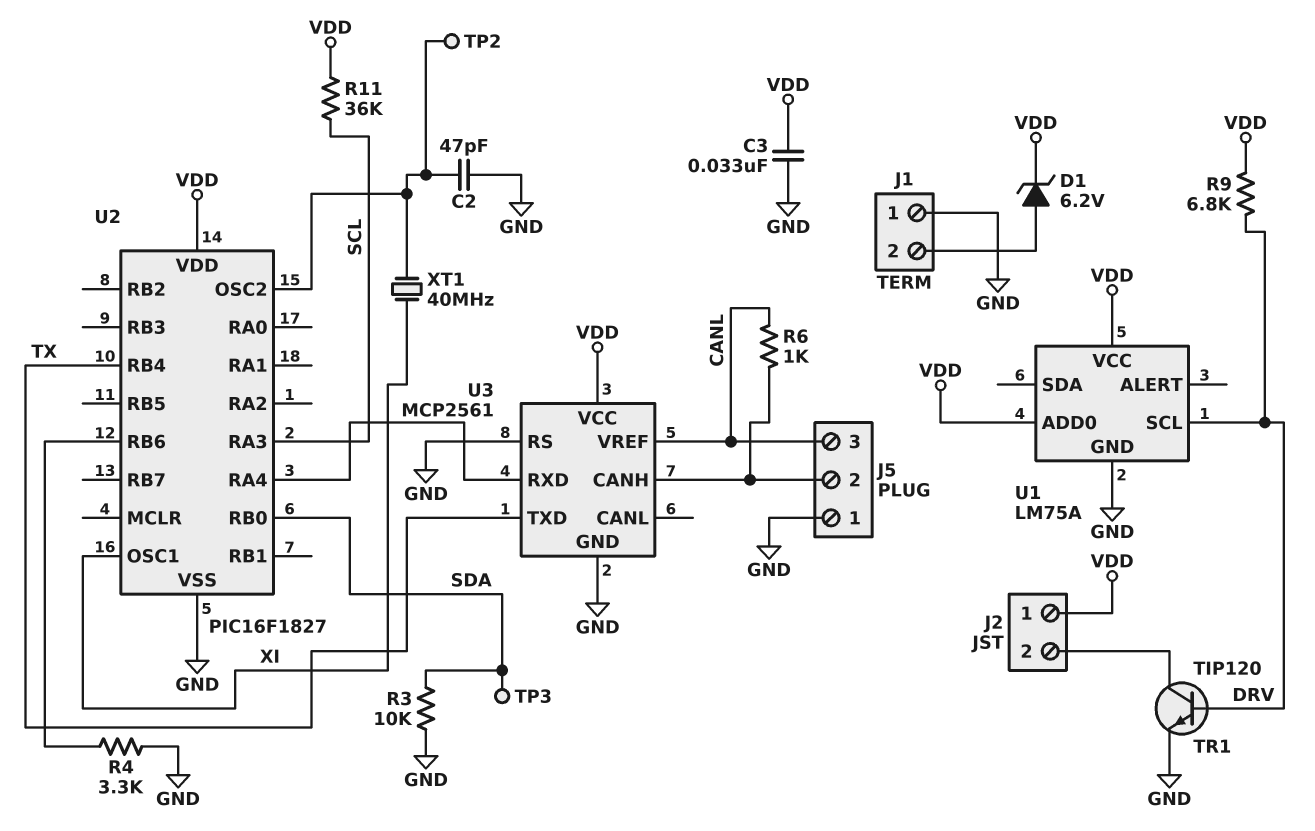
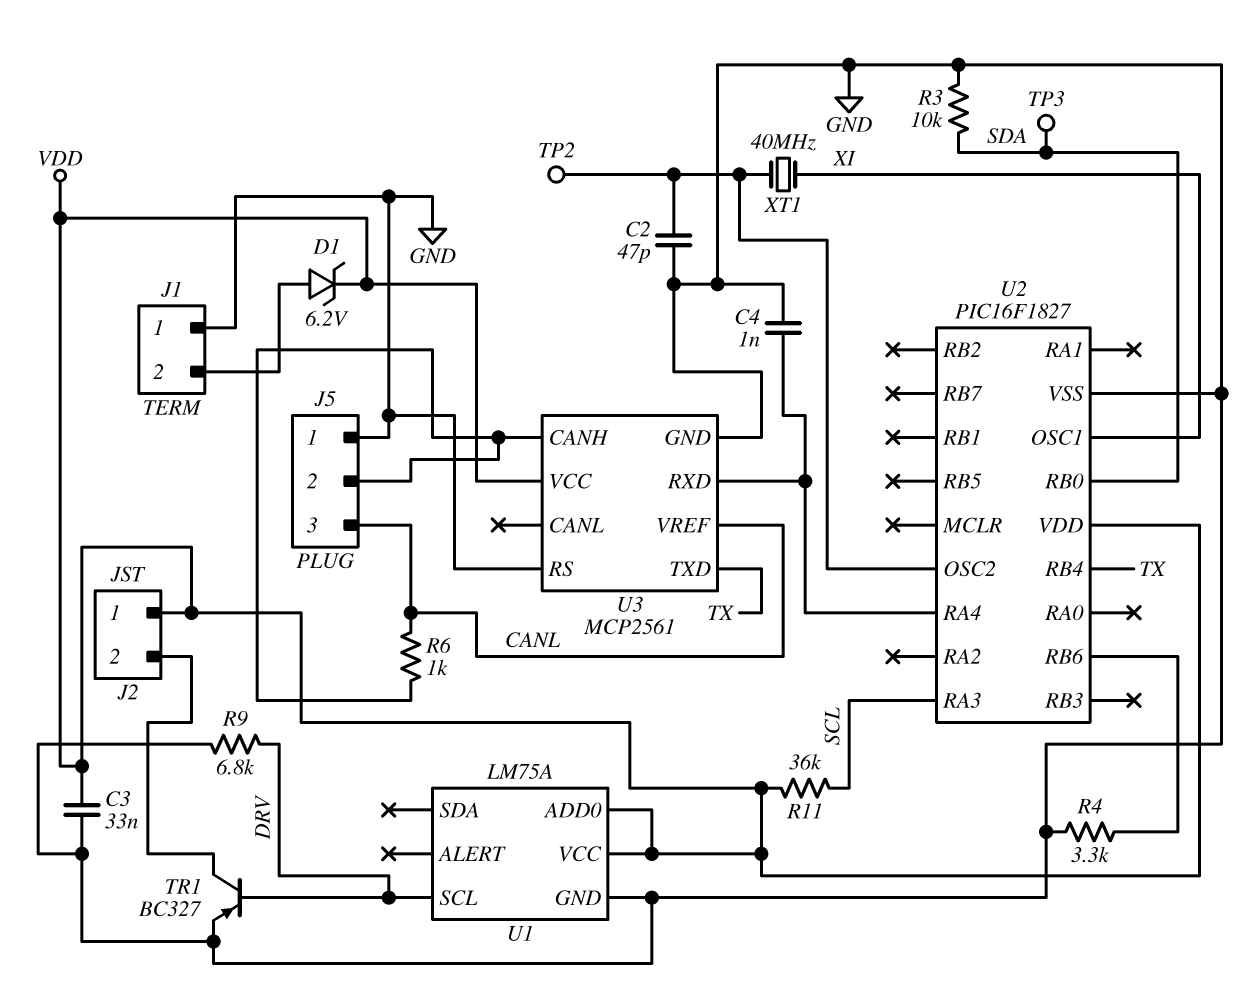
C4: none -> 1nF (GND, U2/RA4)
R9: 6.8k (DRV, VDD) -> 6.8k (DRV, GND)
TR1: NPN TIP120 (B DRV, C J2/2, E GND) -> PNP BC327 (B DRV, C J2/2, E GND)

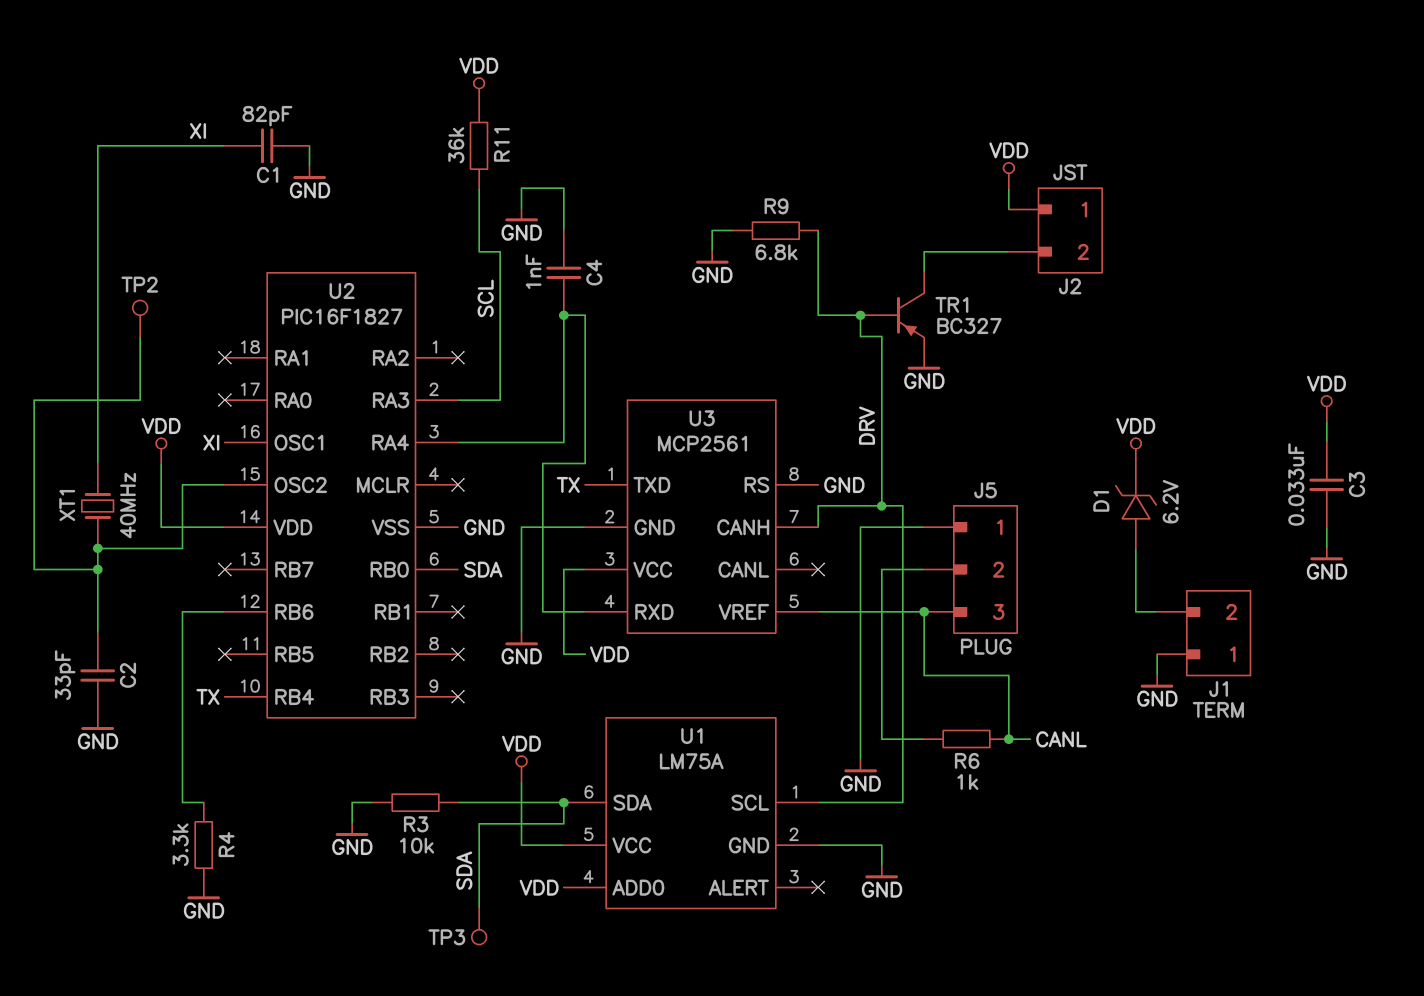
C1: none -> 82pF (GND, XI)
C2: 47pF (GND, U2/OSC2) -> 33pF (GND, U2/OSC2)
U1 pin SDA: none -> SDA
U3 pin CANH: J5/2 -> DRV

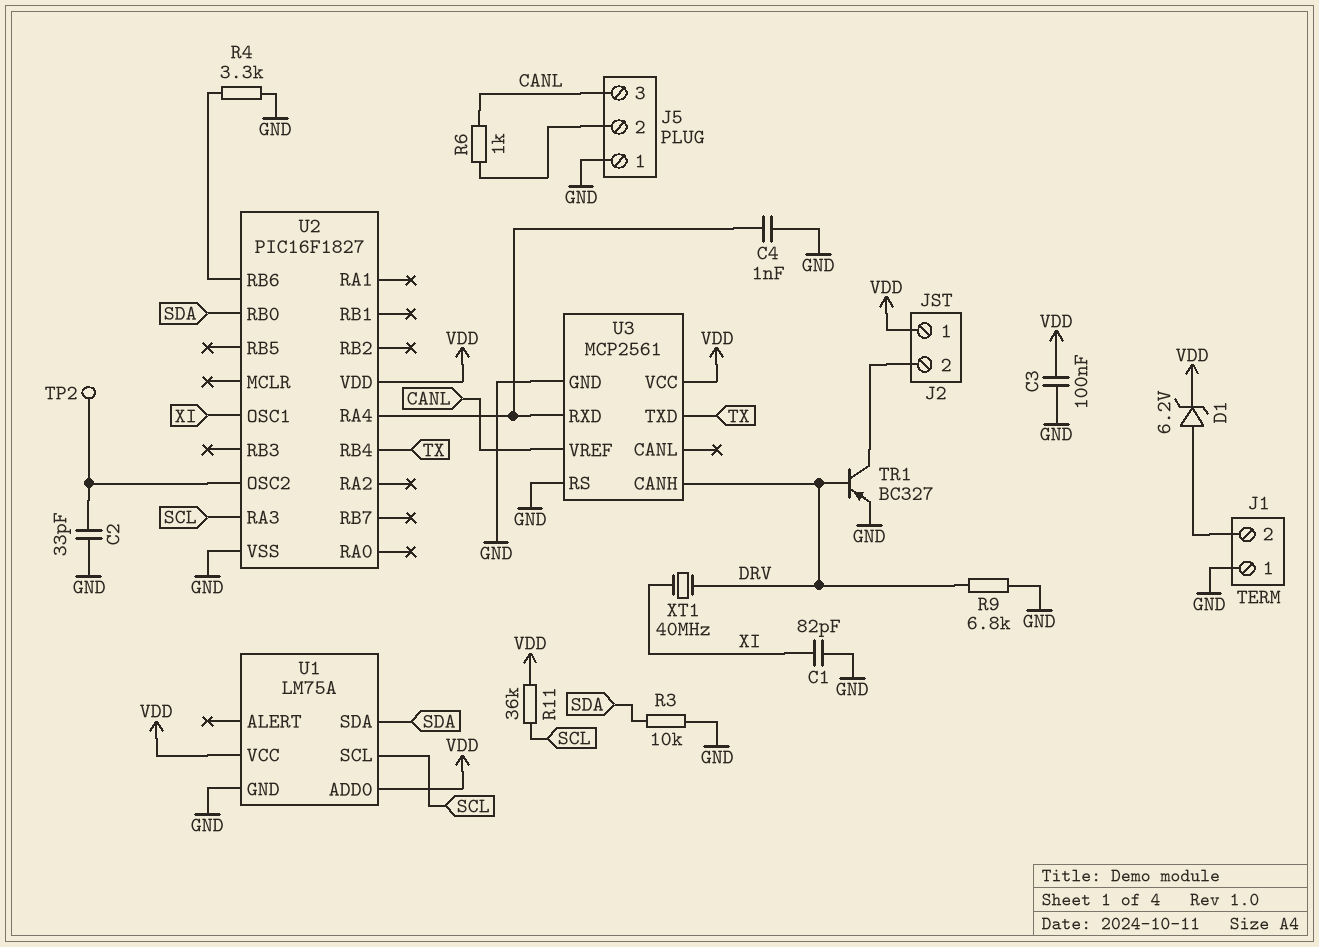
C3: 33nF (GND, VDD) -> 100nF (GND, VDD)
TP3: test point (SDA) -> none
U1 pin SCL: DRV -> SCL
XT1: 40MHz (U2/OSC2, XI) -> 40MHz (DRV, XI)

